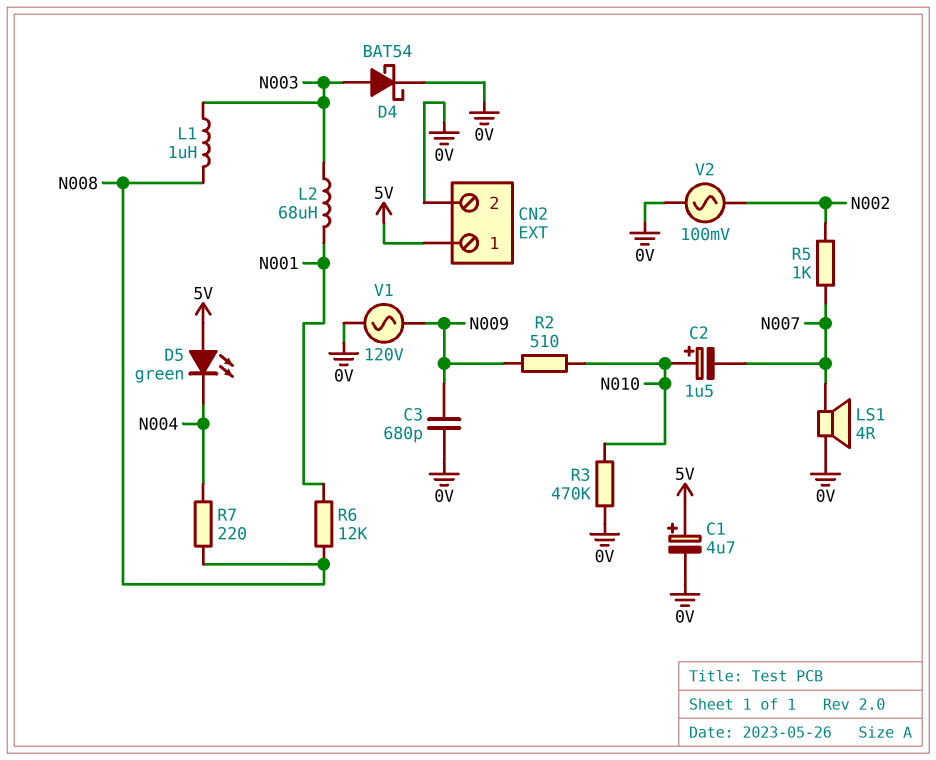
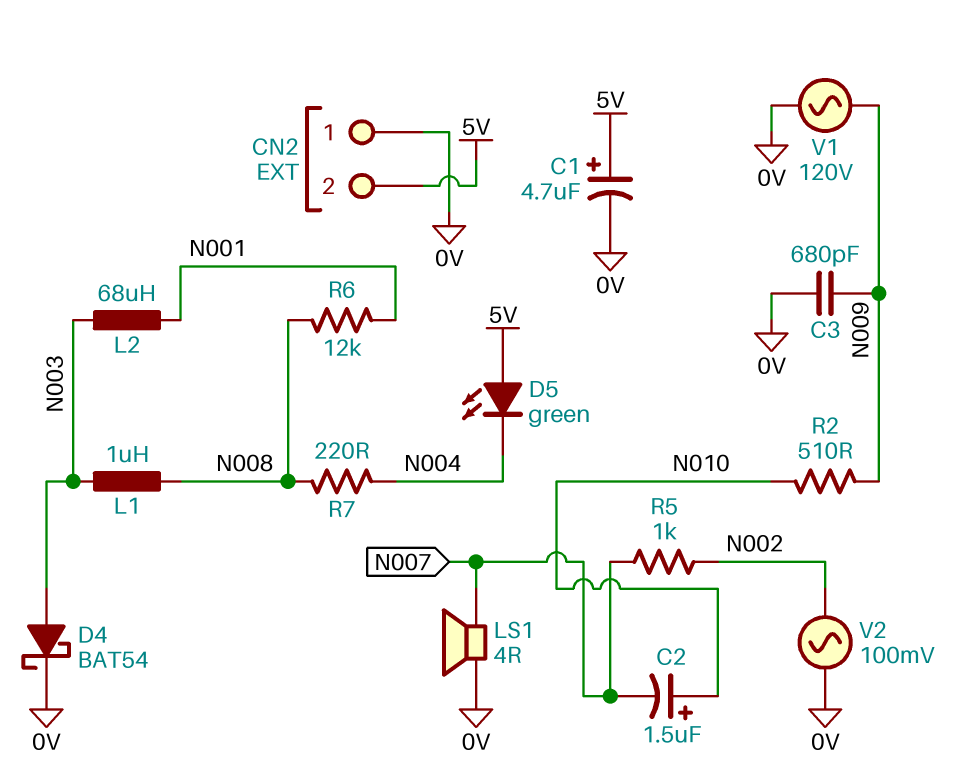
CN2 pin 1: 5V -> 0V
CN2 pin 2: 0V -> 5V
R3: 470k (0V, N010) -> none

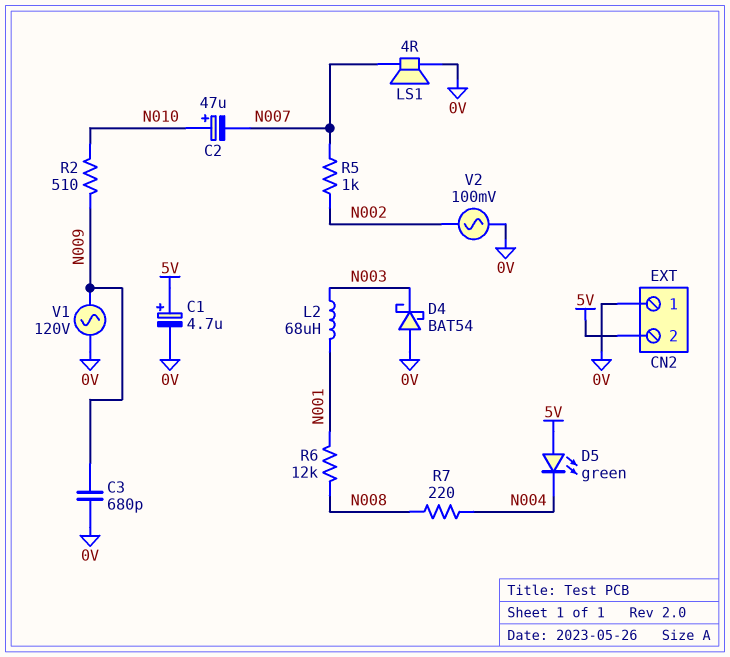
C2: 1.5uF (plus N010, minus N007) -> 47uF (plus N010, minus N007)
D4: schottky BAT54 (A N003, K 0V) -> schottky BAT54 (A 0V, K N003)
L1: 1uH (N003, N008) -> none

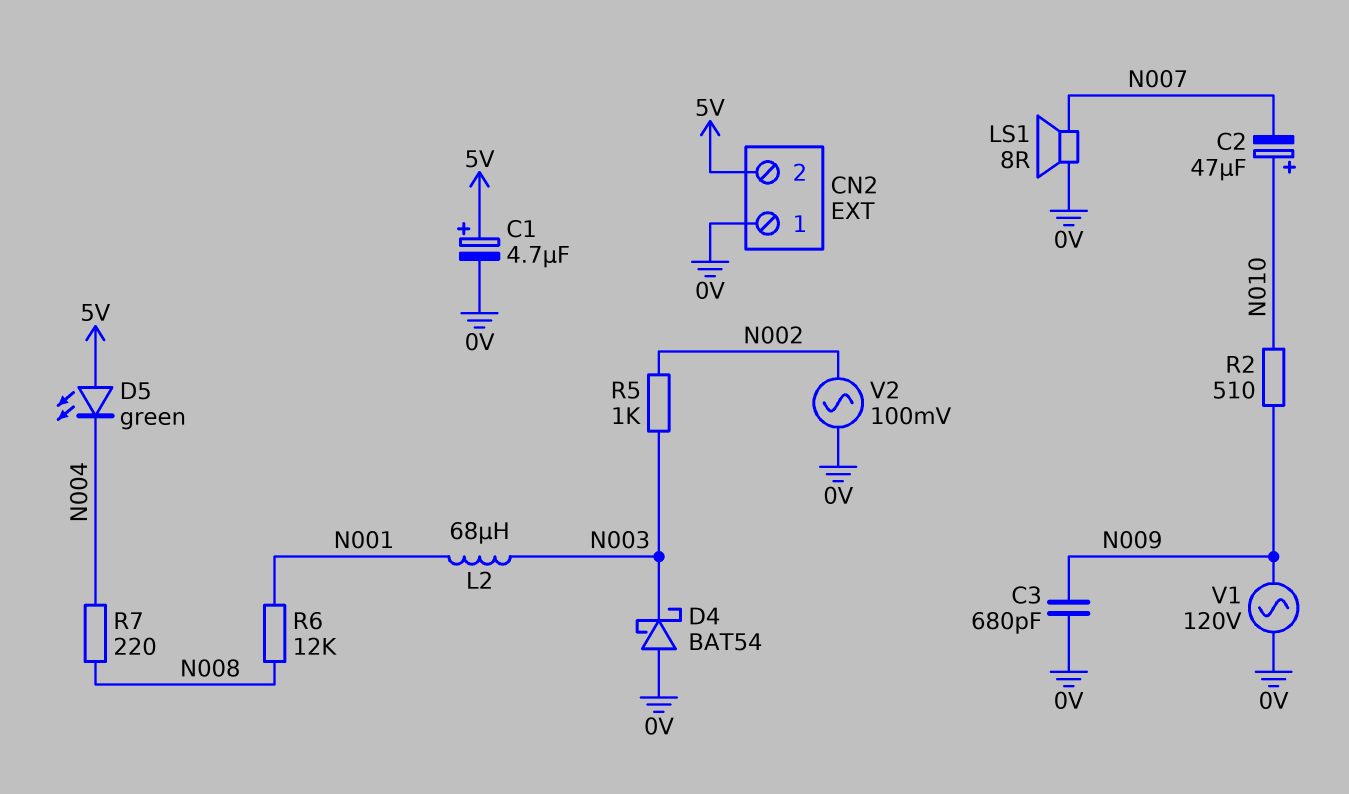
LS1: speaker 4R (0V, N007) -> speaker 8R (0V, N007)
R5: 1k (N002, N007) -> 1k (N002, N003)

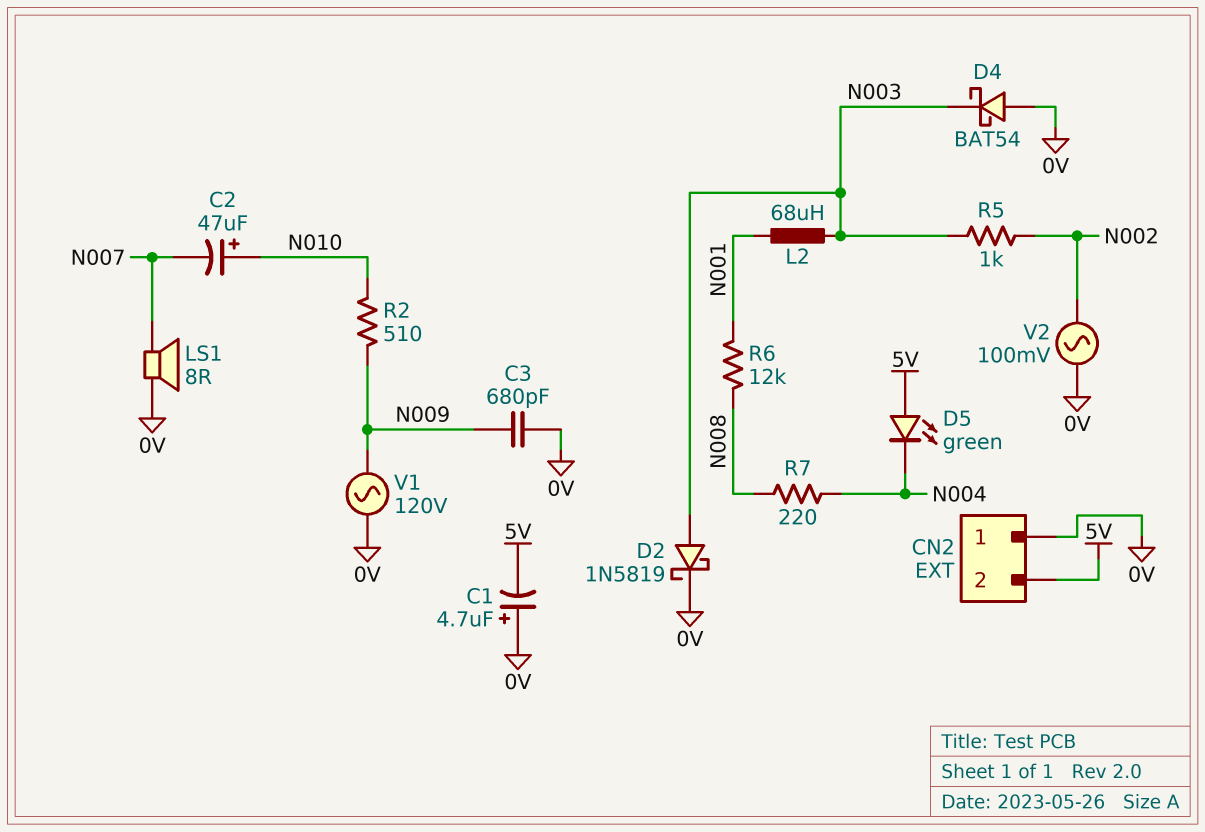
C1: 4.7uF (plus 5V, minus 0V) -> 4.7uF (plus 0V, minus 5V)
D2: none -> schottky 1N5819 (A N003, K 0V)

